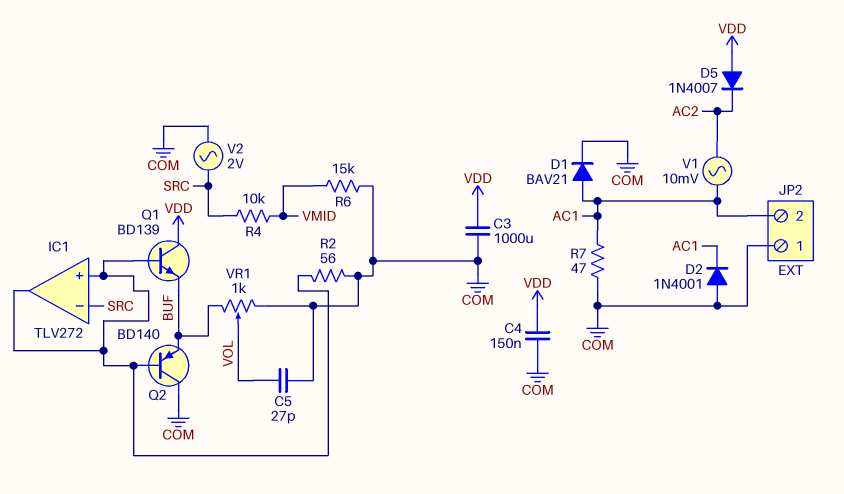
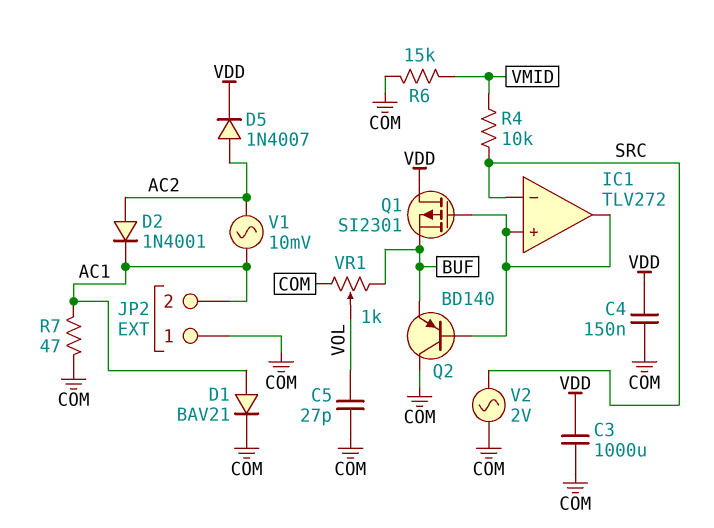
D2: diode 1N4001 (A COM, K AC1) -> diode 1N4001 (A AC2, K AC1)
D5: diode 1N4007 (A VDD, K AC2) -> diode 1N4007 (A AC2, K VDD)
Q1: NPN BD139 (B IC1/in+, C VDD, E BUF) -> PMOS SI2301 (G IC1/in+, D VDD, S BUF)
R2: 56 (COM, IC1/in+) -> none

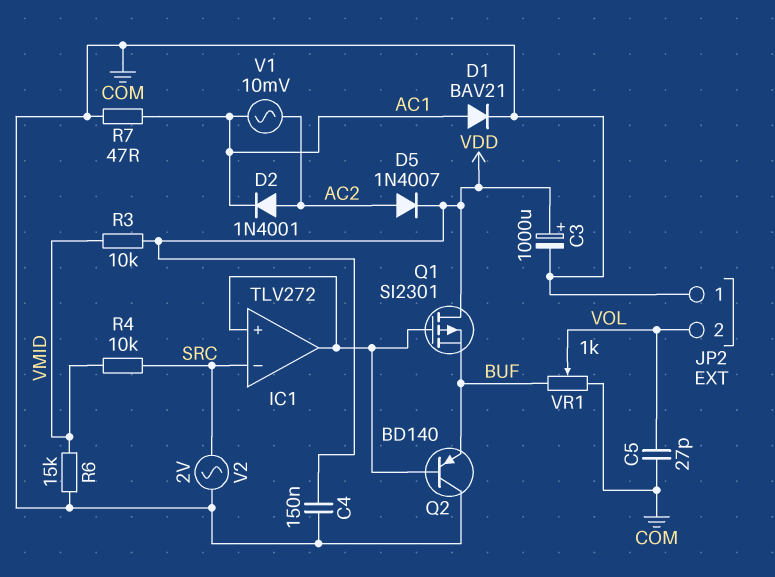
C3: 1000uF (COM, VDD) -> 1000uF (plus VDD, minus COM)
JP2 pin 2: AC1 -> VOL
R3: none -> 10k (VDD, VMID)

